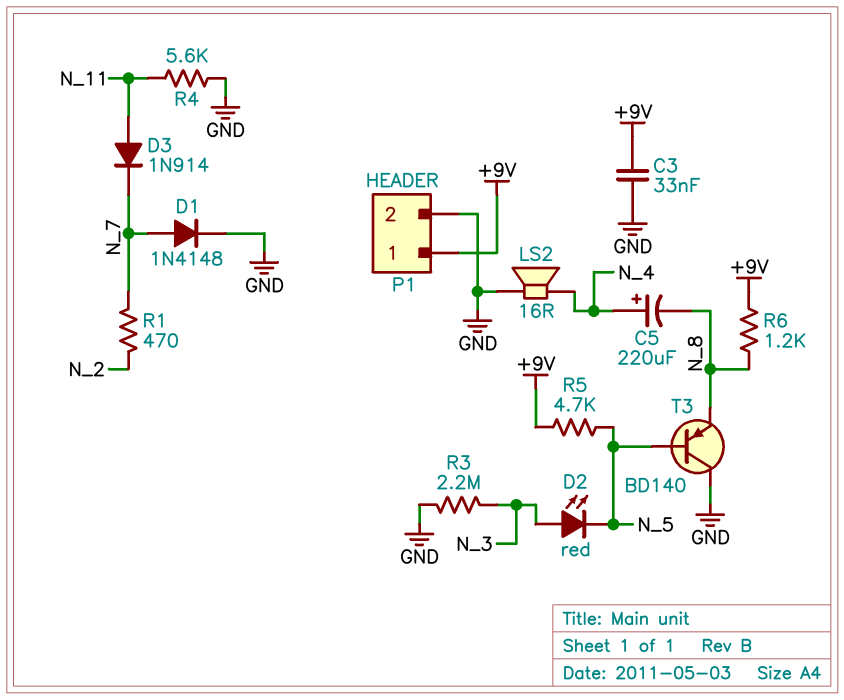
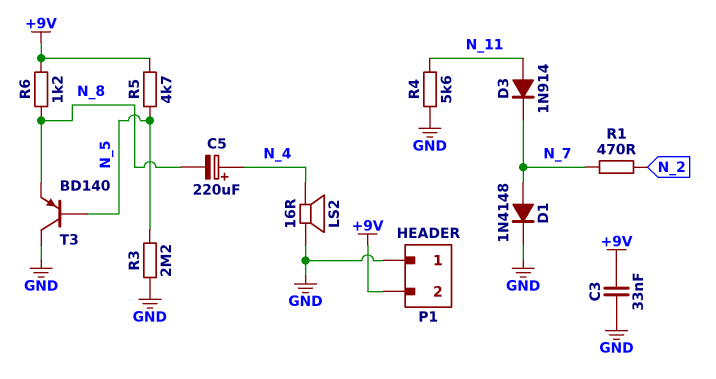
D2: LED red (A N_3, K N_5) -> none
P1 pin 1: +9V -> GND
P1 pin 2: GND -> +9V
R3: 2.2M (GND, N_3) -> 2.2M (GND, N_5)

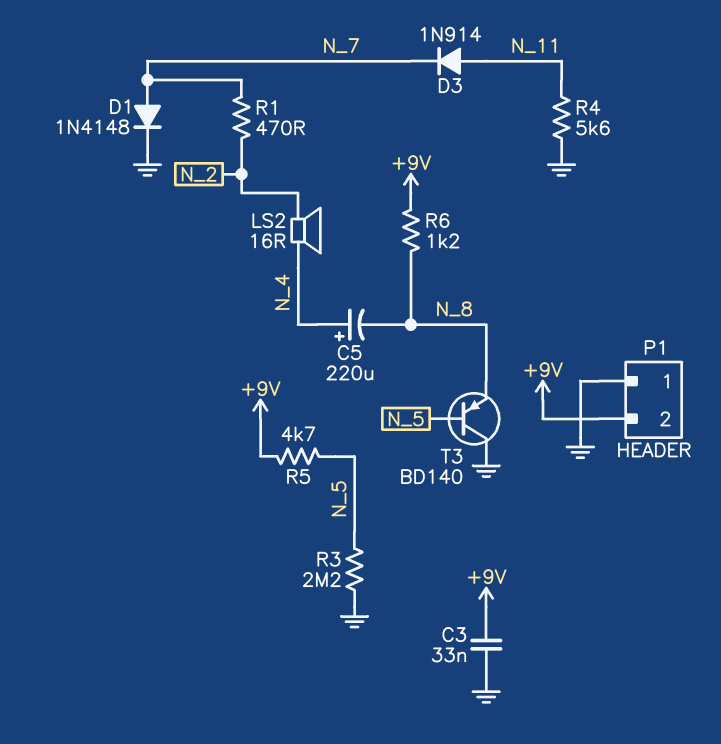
LS2: speaker 16R (GND, N_4) -> speaker 16R (N_2, N_4)

